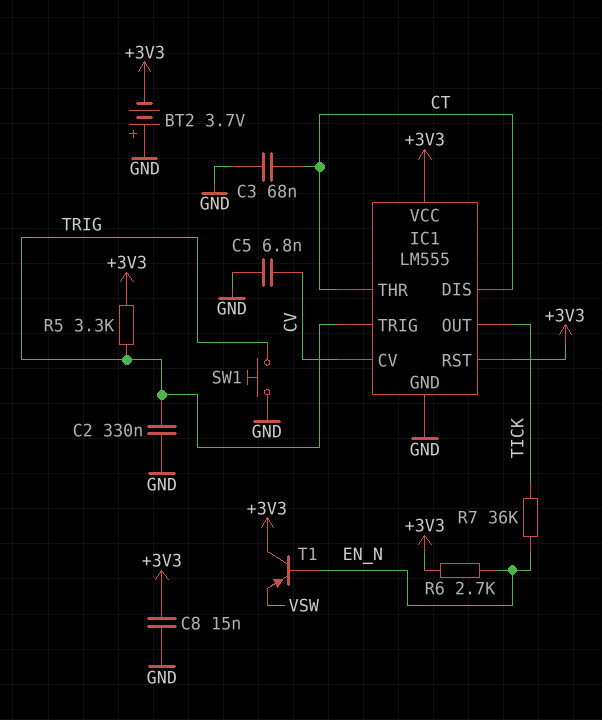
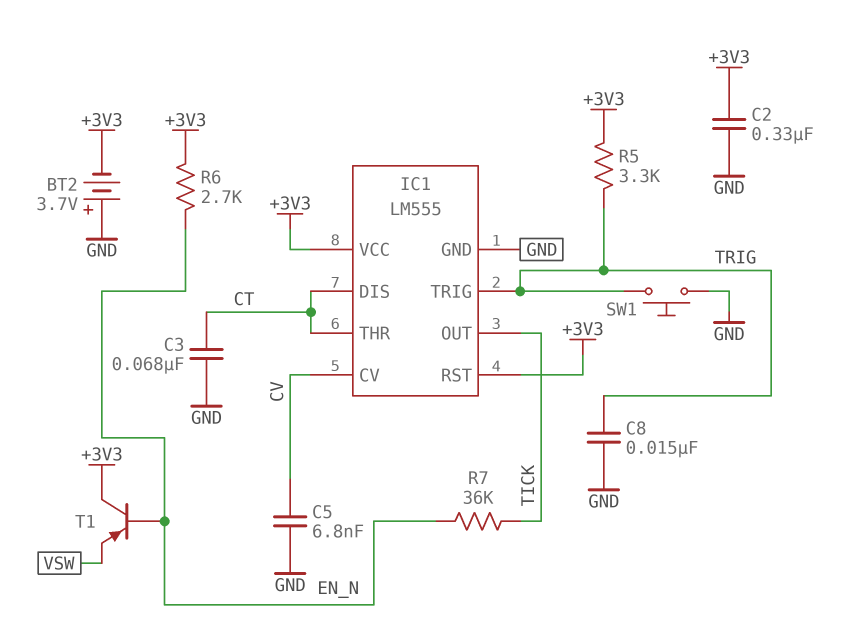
C2: 330nF (GND, TRIG) -> 330nF (+3V3, GND)
C8: 15nF (+3V3, GND) -> 15nF (GND, TRIG)

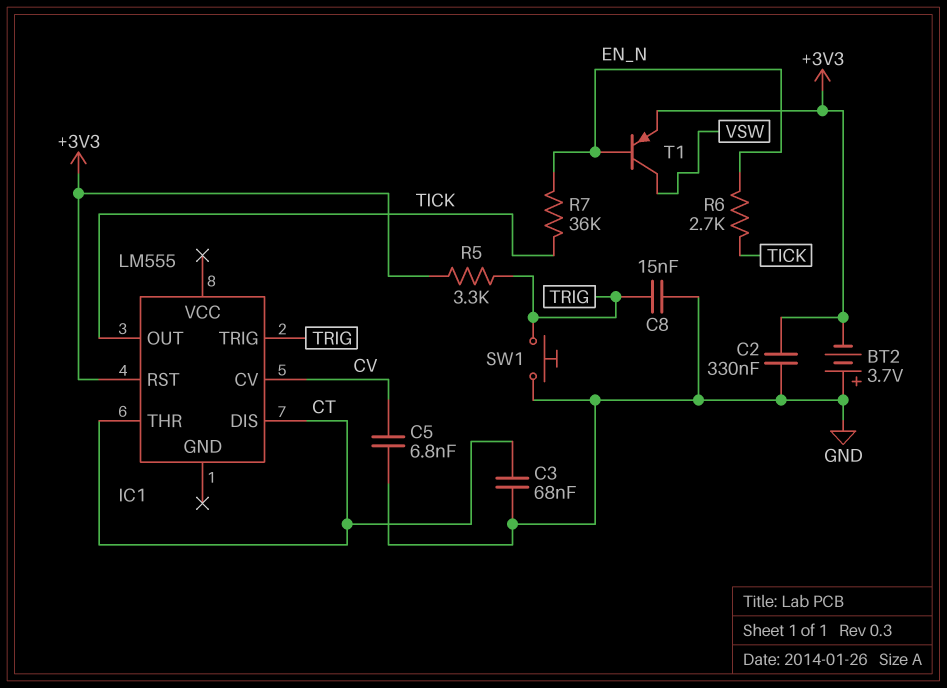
IC1 pin GND: GND -> none
IC1 pin VCC: +3V3 -> none
R6: 2.7k (+3V3, EN_N) -> 2.7k (EN_N, TICK)
T1: PNP (B EN_N, C +3V3, E VSW) -> PNP (B EN_N, C VSW, E +3V3)

